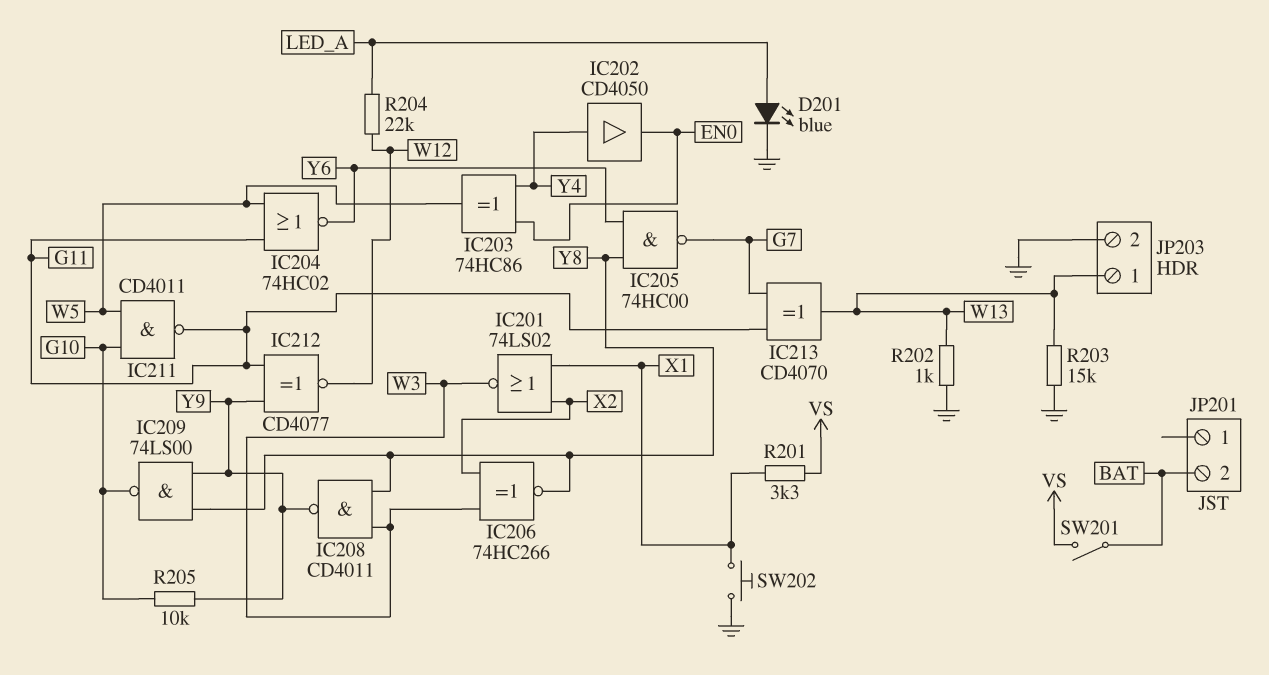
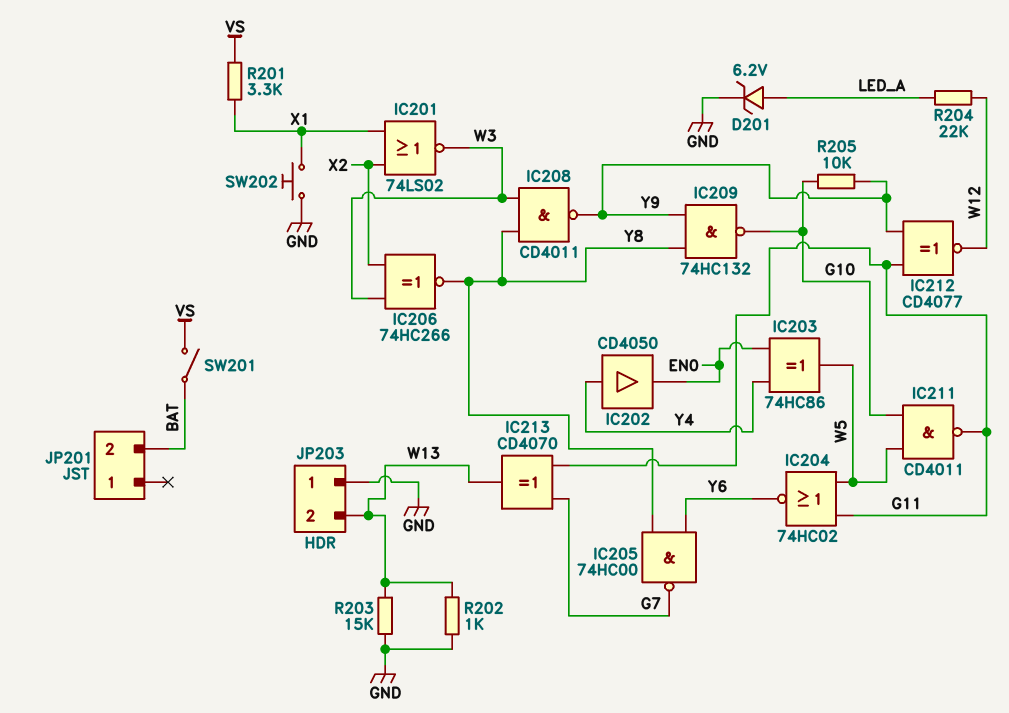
D201: LED blue (A LED_A, K GND) -> zener 6.2V (A LED_A, K GND)
IC209: NAND 74LS00 (in Y8, in Y9, out G10) -> NAND 74HC132 (in Y8, in Y9, out G10)
JP203 pin 1: W13 -> GND
JP203 pin 2: GND -> W13

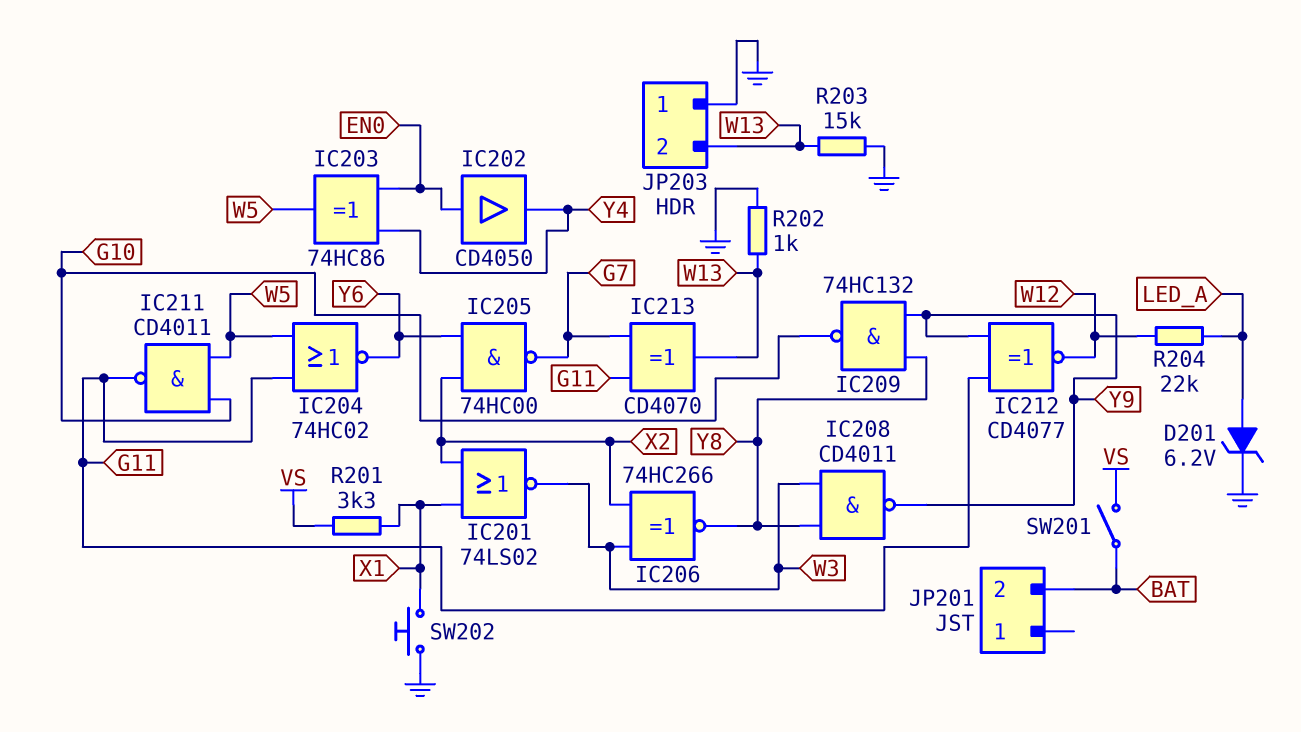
IC202: buffer CD4050 (in Y4, out EN0) -> buffer CD4050 (in EN0, out Y4)
IC205: NAND 74HC00 (in Y6, in Y8, out G7) -> NAND 74HC00 (in X2, in Y6, out G7)
R205: 10k (G10, Y9) -> none

